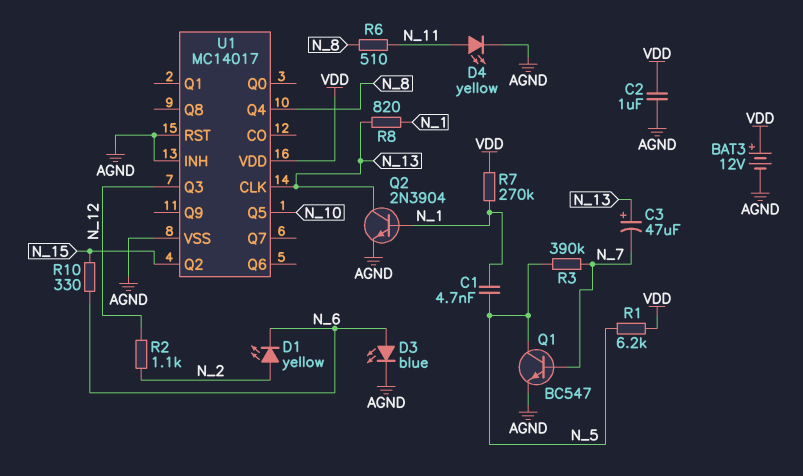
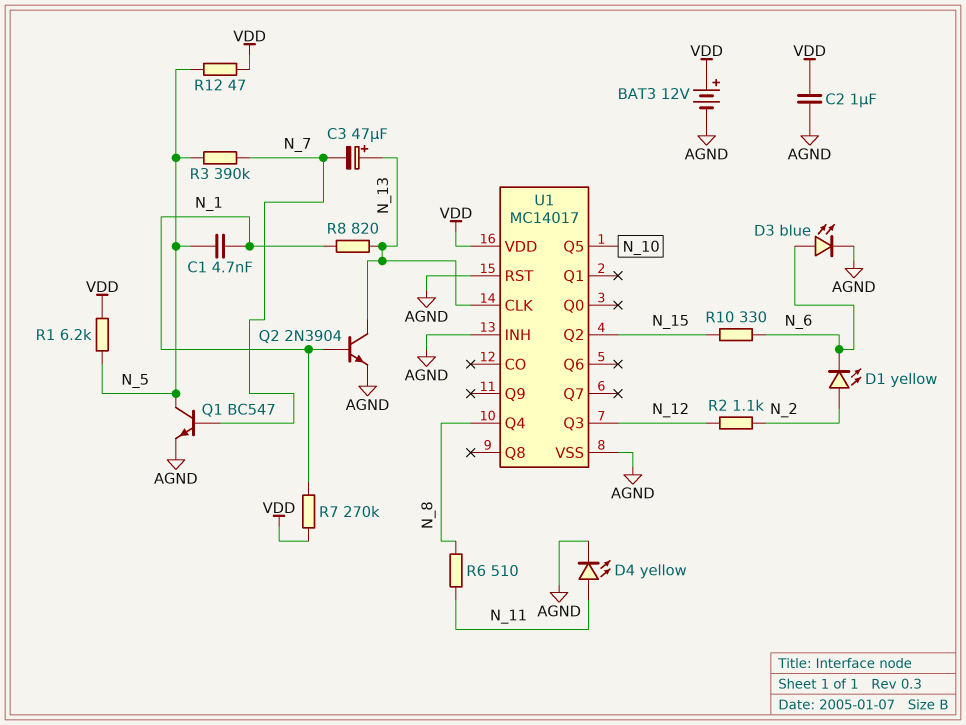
R12: none -> 47 (N_5, VDD)

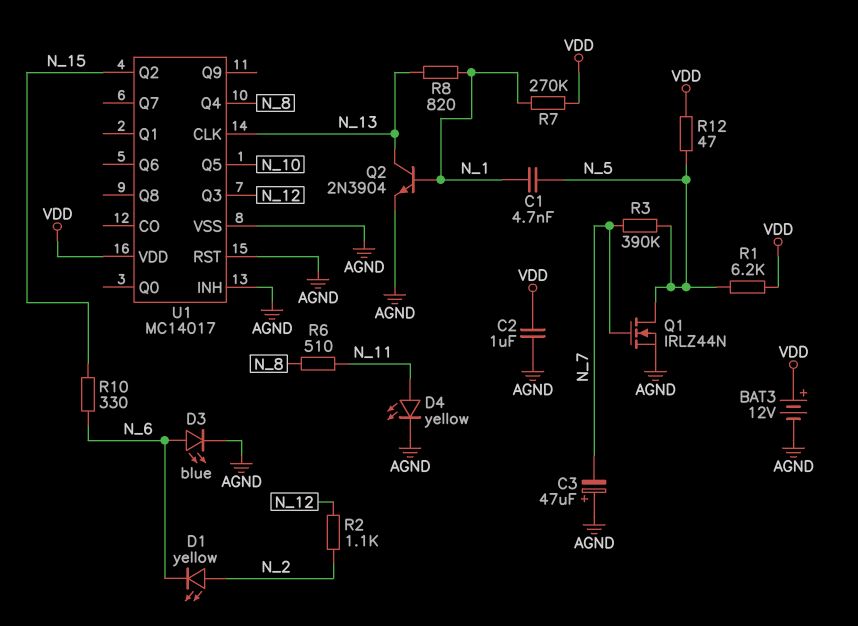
C3: 47uF (plus N_13, minus N_7) -> 47uF (plus AGND, minus N_7)
Q1: NPN BC547 (B N_7, C N_5, E AGND) -> NMOS IRLZ44N (G N_7, D N_5, S AGND)

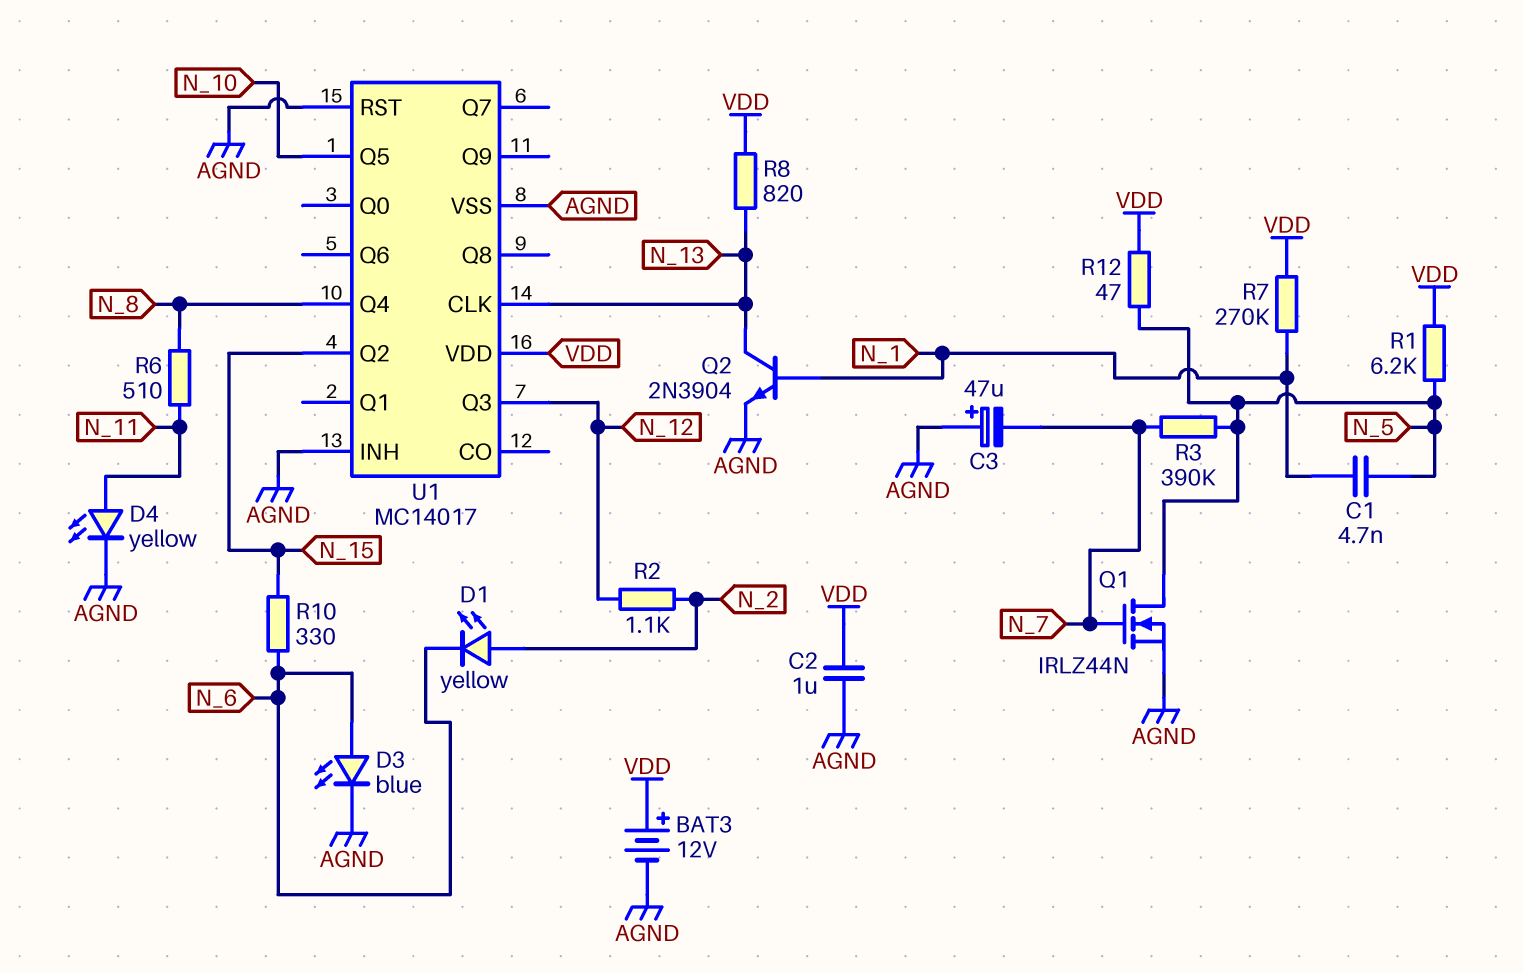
R8: 820 (N_1, N_13) -> 820 (N_13, VDD)

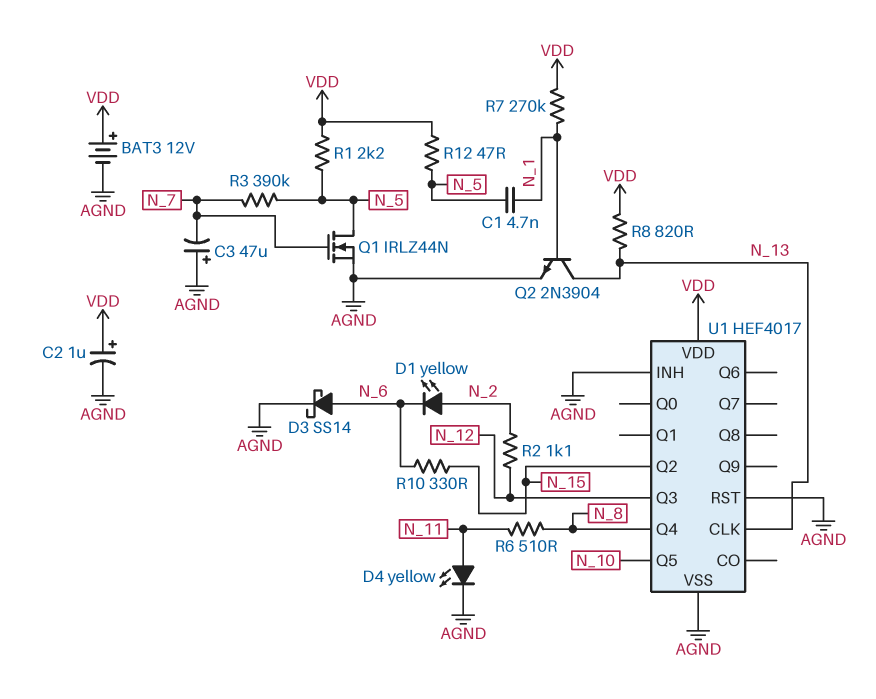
C2: 1uF (AGND, VDD) -> 1uF (plus VDD, minus AGND)
D3: LED blue (A N_6, K AGND) -> schottky SS14 (A N_6, K AGND)
R1: 6.2k (N_5, VDD) -> 2.2k (N_5, VDD)
U1: MC14017 -> HEF4017

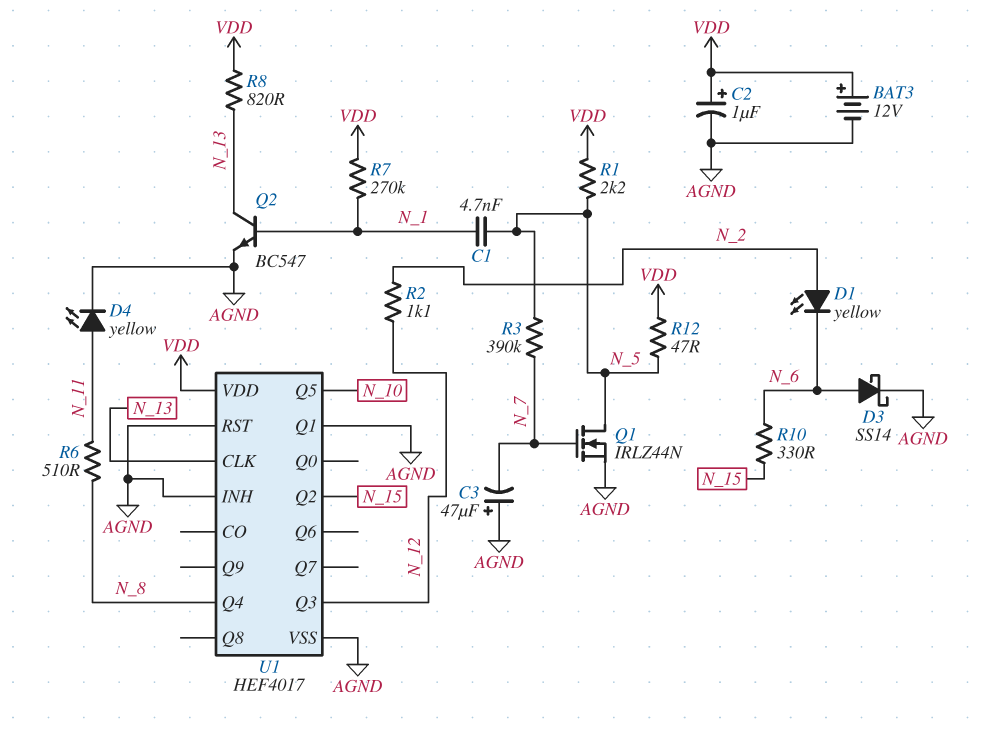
Q2: NPN 2N3904 (B N_1, C N_13, E AGND) -> NPN BC547 (B N_1, C N_13, E AGND)
U1 pin Q1: none -> AGND

